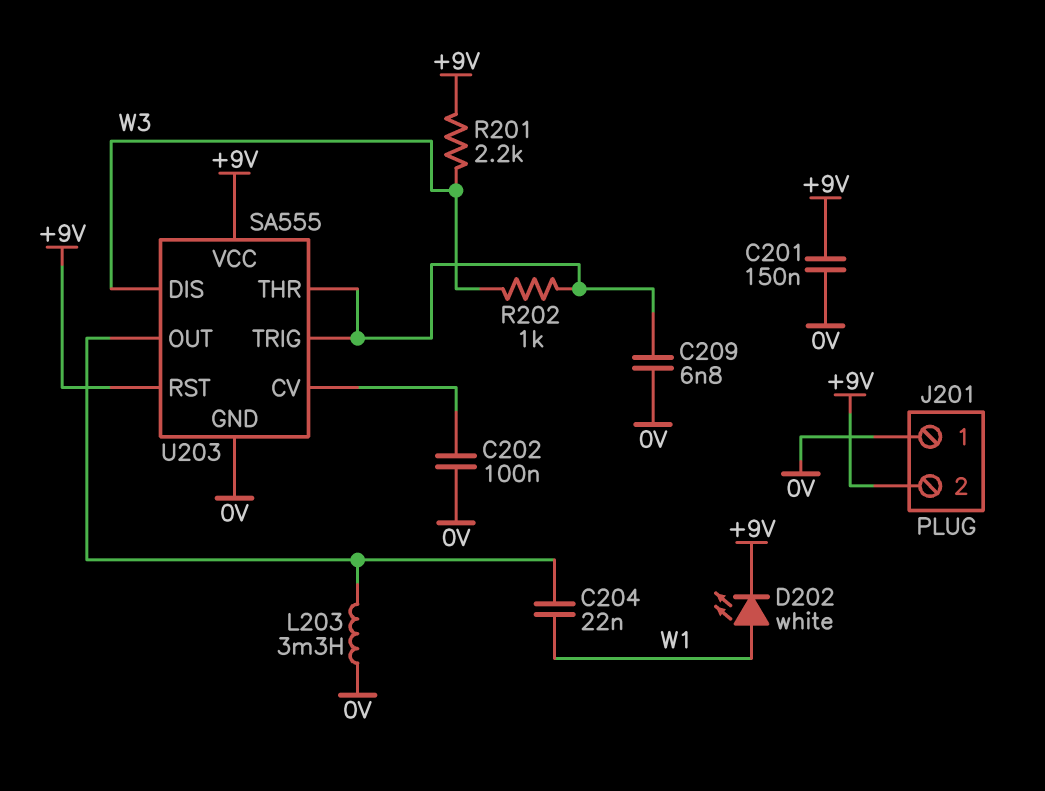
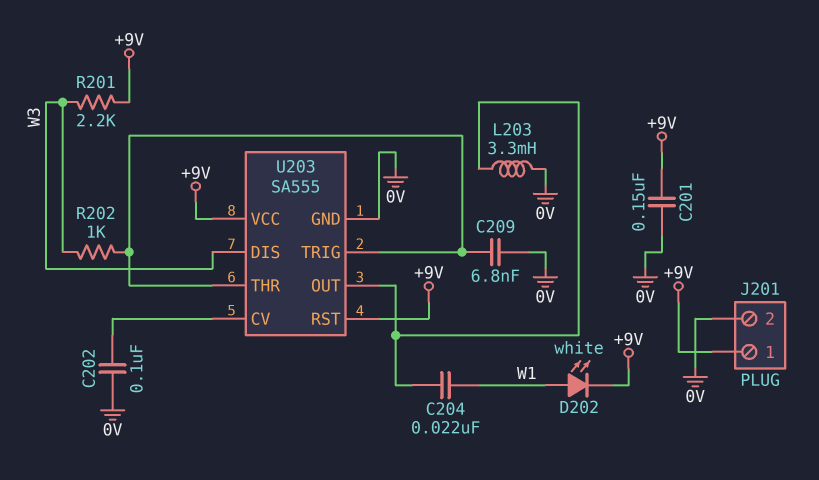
J201 pin 1: 0V -> +9V
J201 pin 2: +9V -> 0V

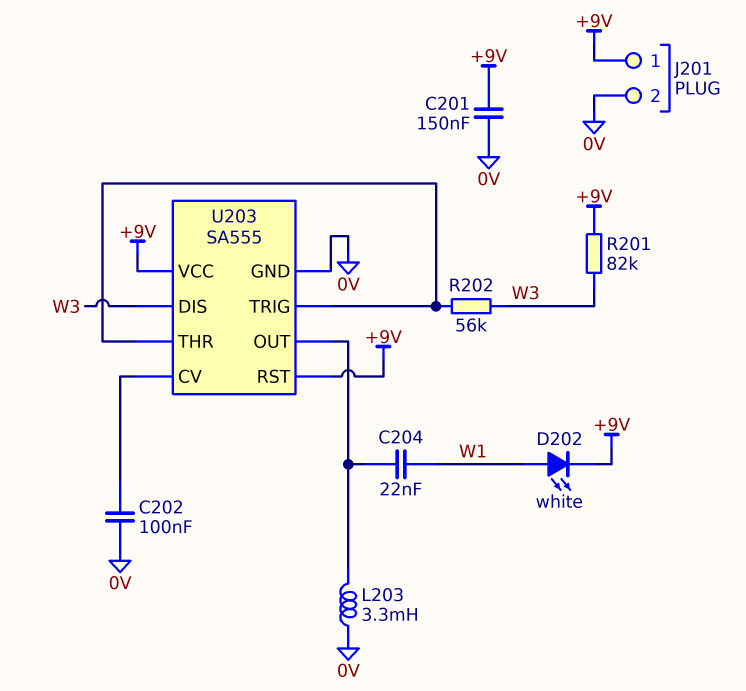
C209: 6.8nF (0V, U203/THR) -> none
R201: 2.2k (+9V, W3) -> 82k (+9V, W3)
R202: 1k (U203/THR, W3) -> 56k (U203/THR, W3)

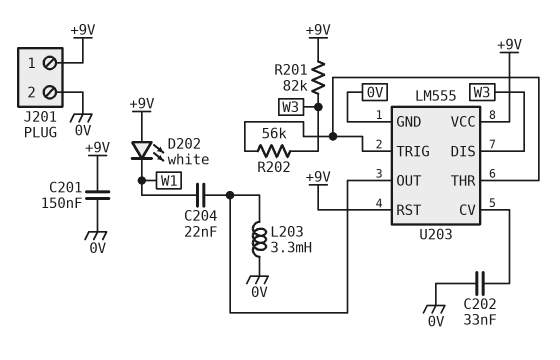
C202: 100nF (0V, U203/CV) -> 33nF (0V, U203/CV)
D202: LED white (A W1, K +9V) -> LED white (A +9V, K W1)
U203: SA555 -> LM555

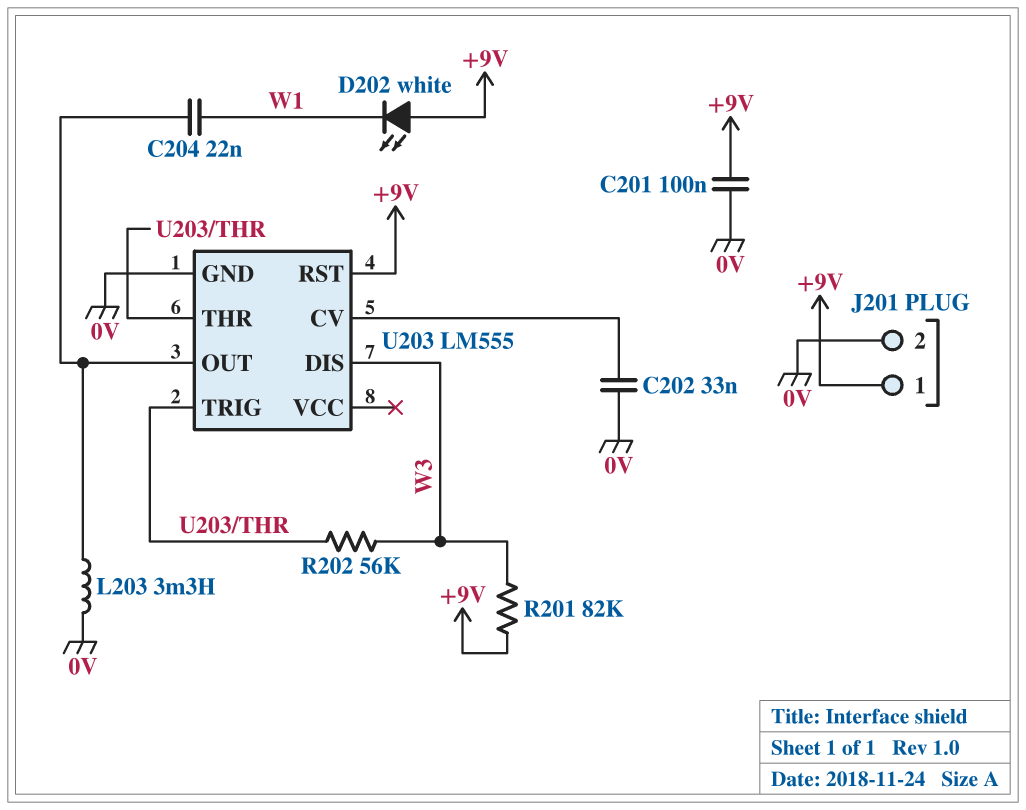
C201: 150nF (+9V, 0V) -> 100nF (+9V, 0V)
U203 pin VCC: +9V -> none

